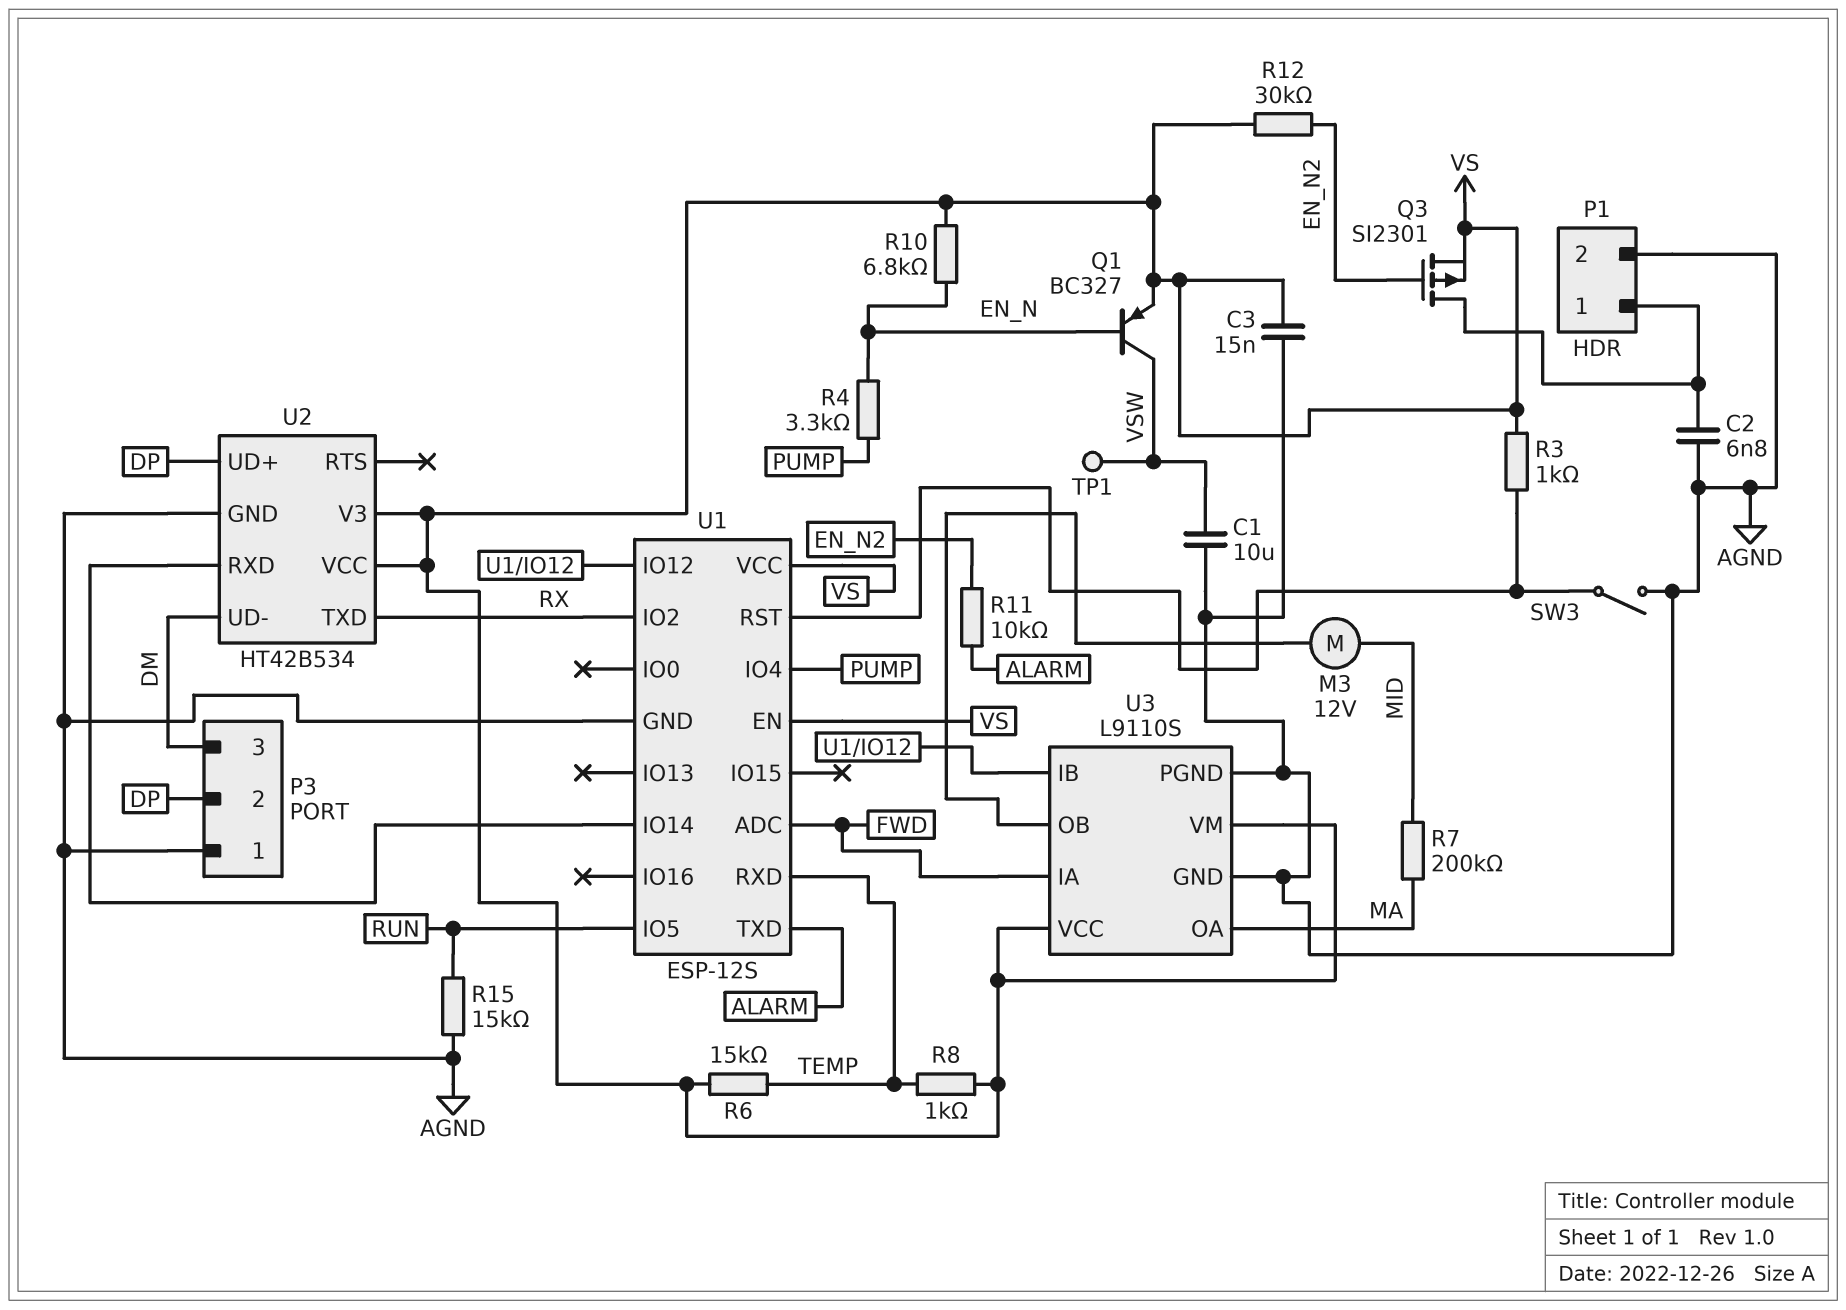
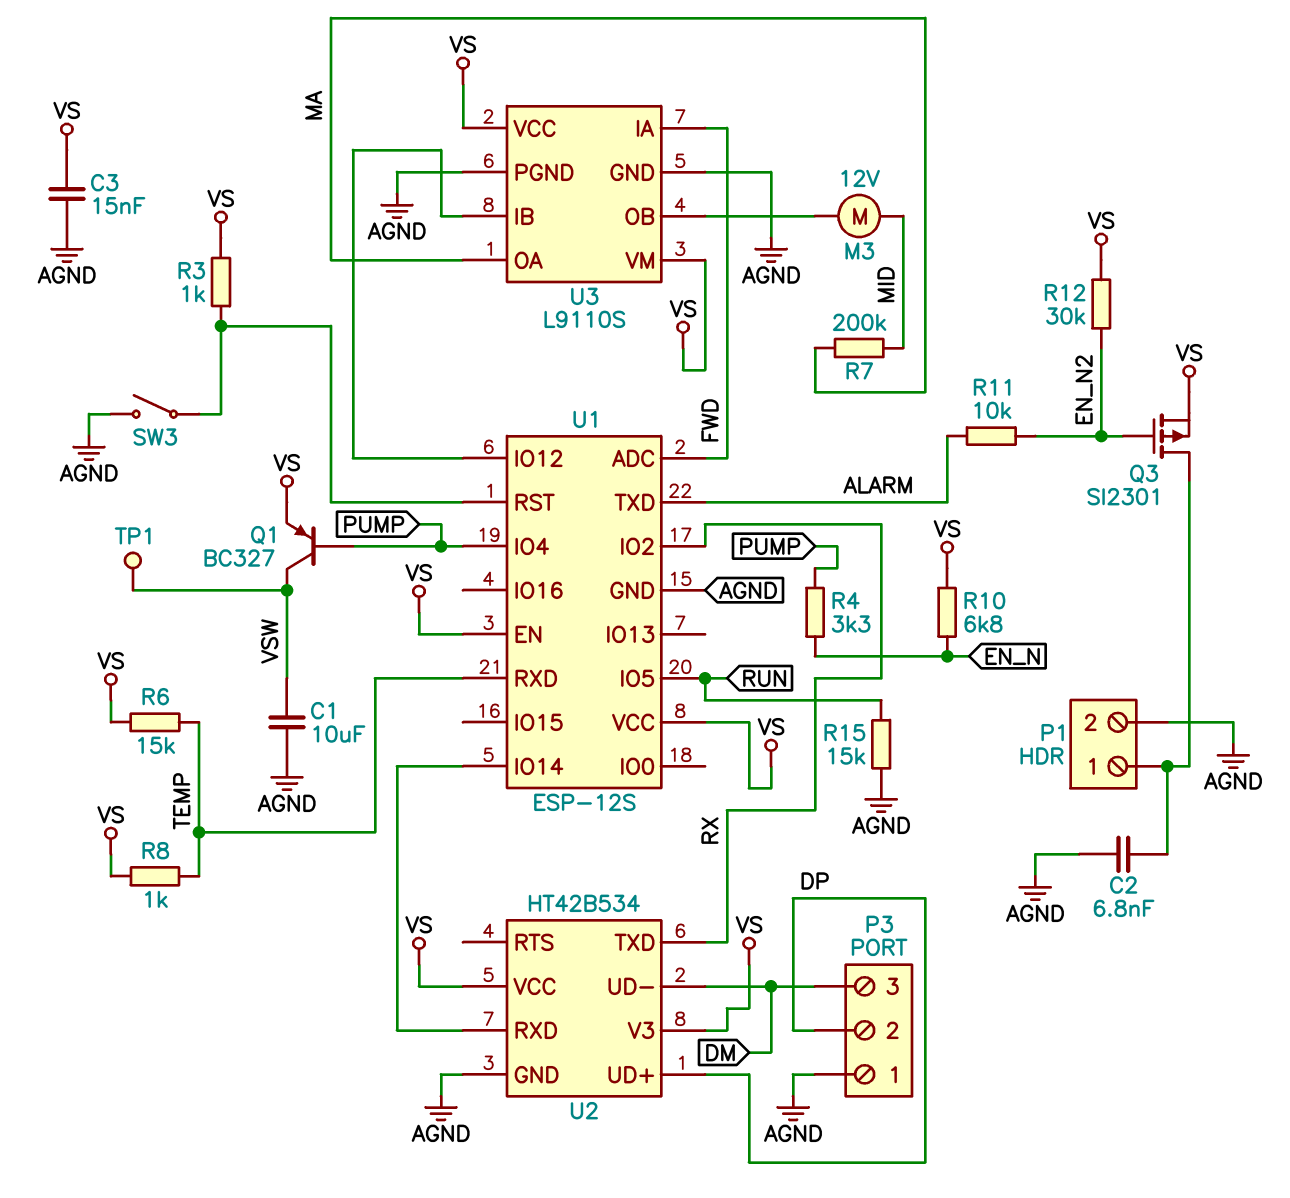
Q1: PNP BC327 (B EN_N, C VSW, E VS) -> PNP BC327 (B PUMP, C VSW, E VS)

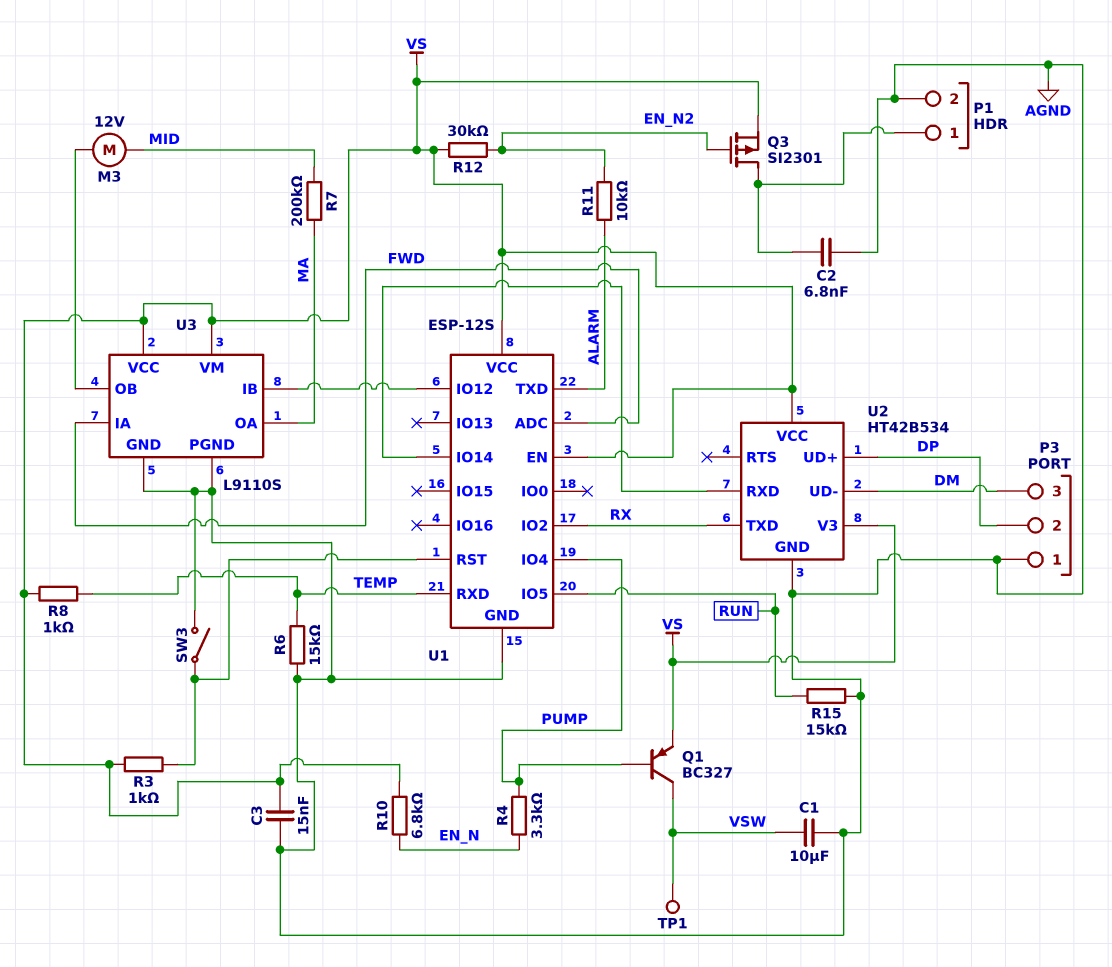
R6: 15k (TEMP, VS) -> 15k (AGND, TEMP)

